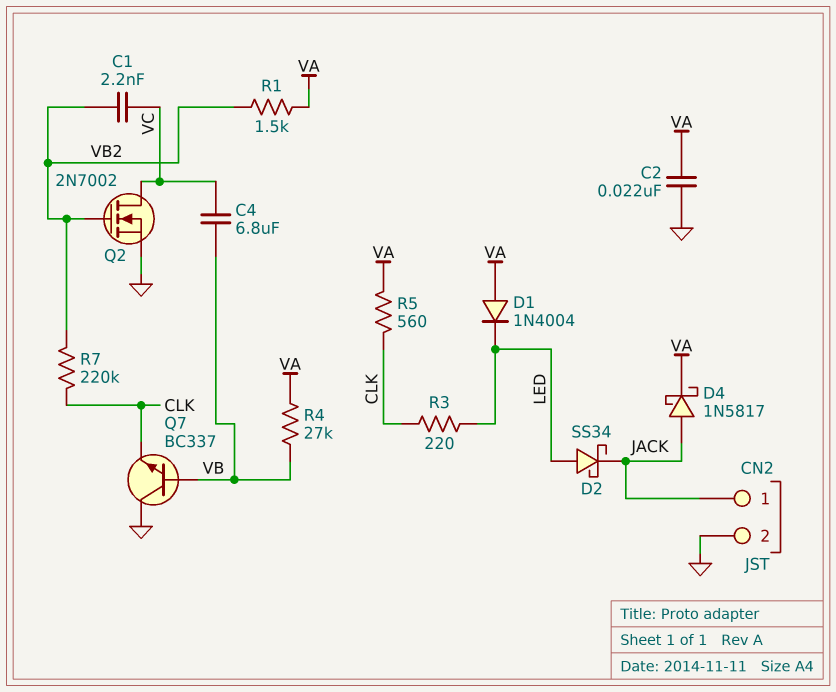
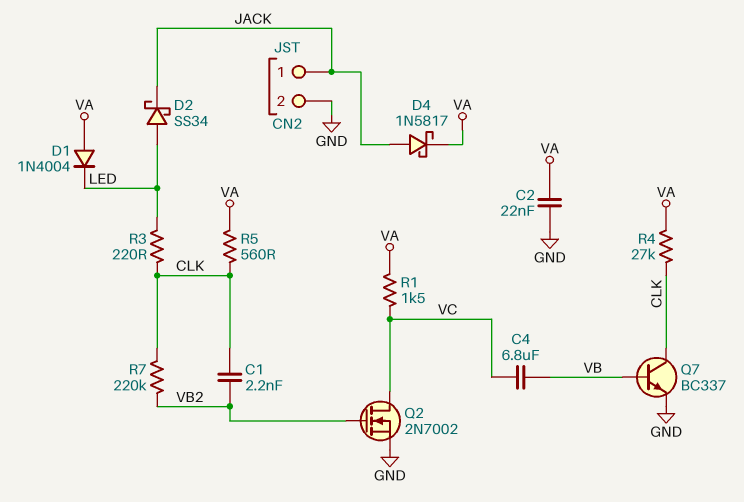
C1: 2.2nF (VB2, VC) -> 2.2nF (CLK, VB2)
Q7: NPN BC337 (B VB, C GND, E CLK) -> NPN BC337 (B VB, C CLK, E GND)
R1: 1.5k (VA, VB2) -> 1.5k (VA, VC)
R4: 27k (VA, VB) -> 27k (CLK, VA)

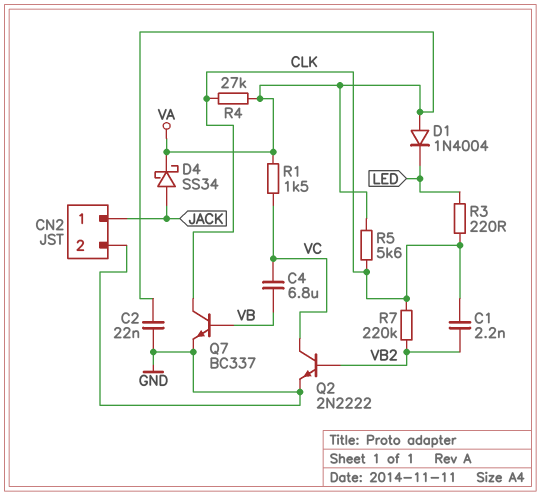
D2: schottky SS34 (A LED, K JACK) -> none
D4: schottky 1N5817 (A JACK, K VA) -> schottky SS34 (A JACK, K VA)
Q2: NMOS 2N7002 (G VB2, D VC, S GND) -> NPN 2N2222 (B VB2, C VC, E GND)
R5: 560 (CLK, VA) -> 5.6k (CLK, VA)

